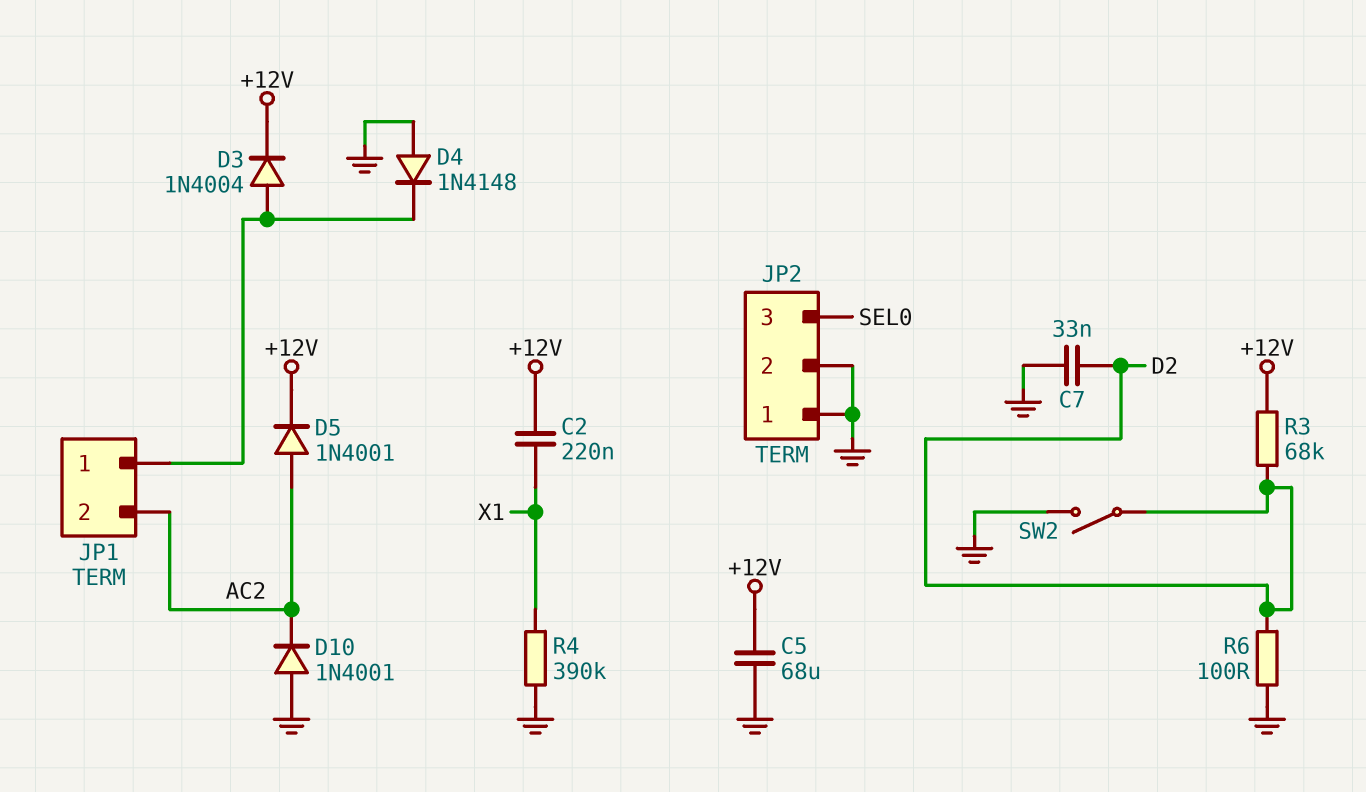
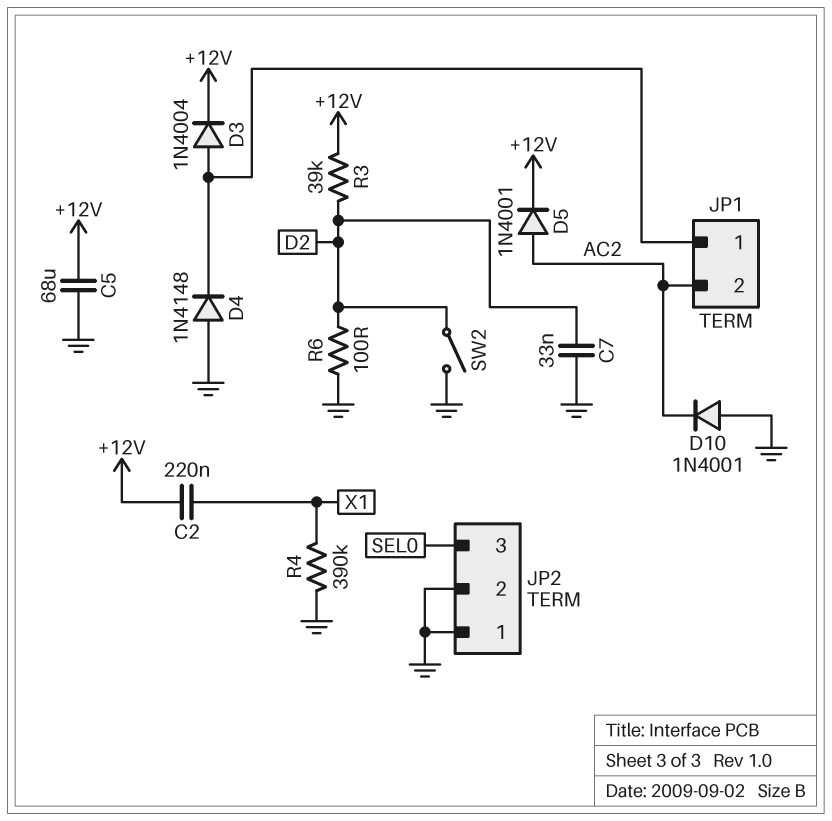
R3: 68k (+12V, D2) -> 39k (+12V, D2)

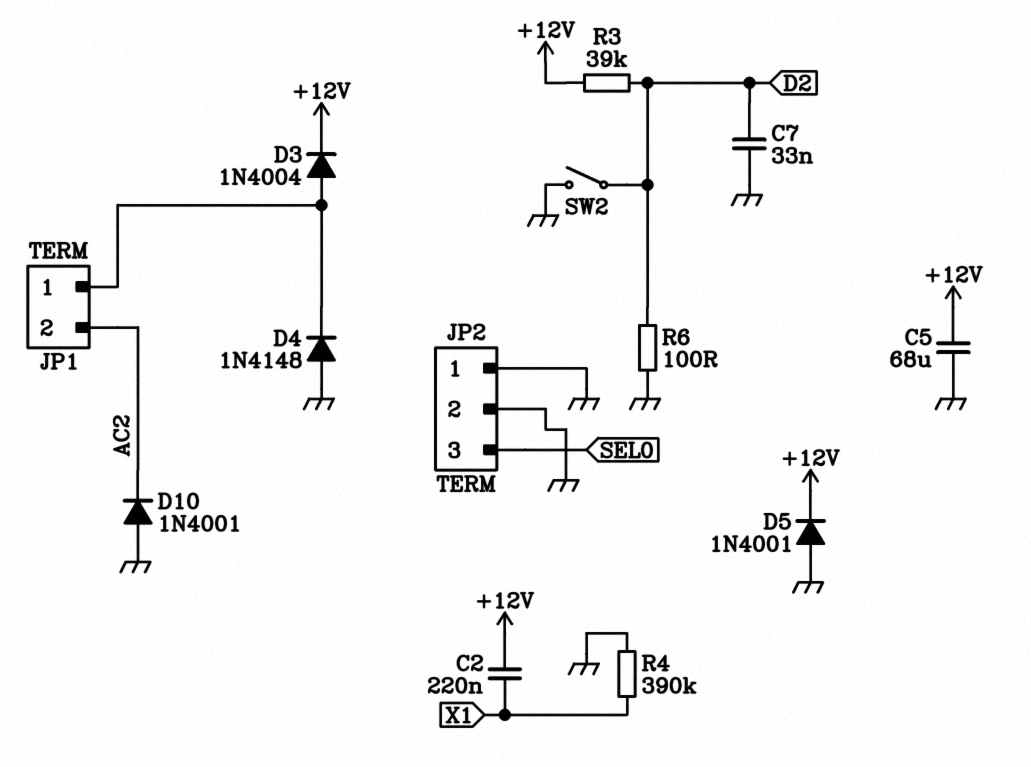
D5: diode 1N4001 (A AC2, K +12V) -> diode 1N4001 (A GND, K +12V)

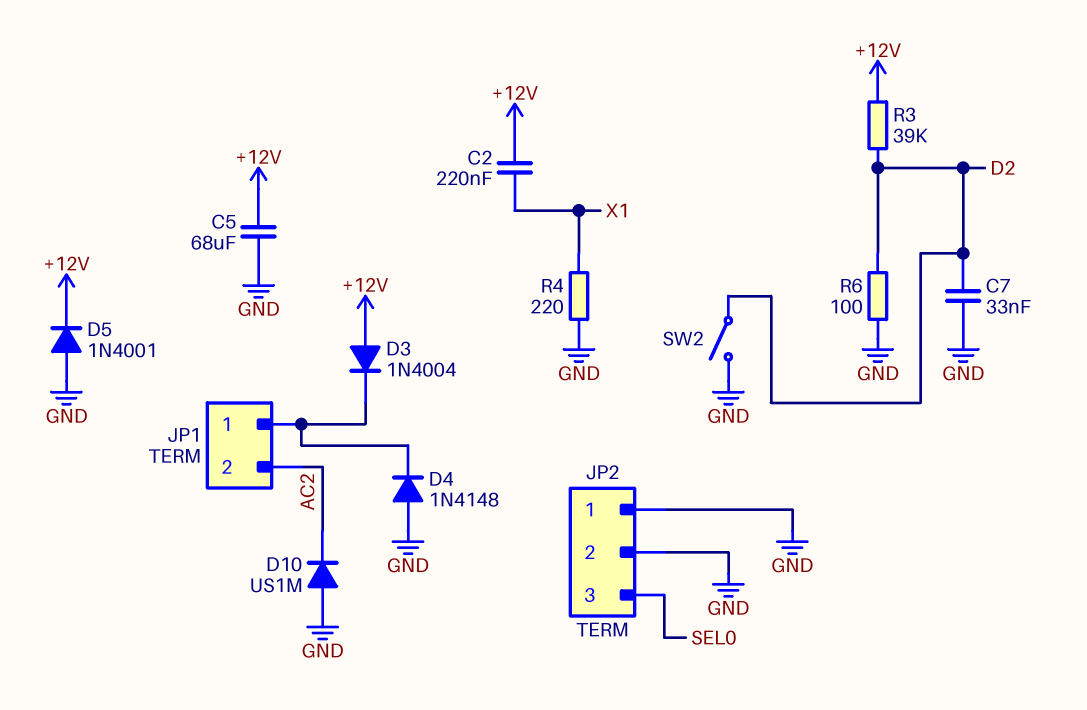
D3: diode 1N4004 (A JP1/1, K +12V) -> diode 1N4004 (A +12V, K JP1/1)
D10: diode 1N4001 (A GND, K AC2) -> diode US1M (A GND, K AC2)
R4: 390k (GND, X1) -> 220 (GND, X1)

